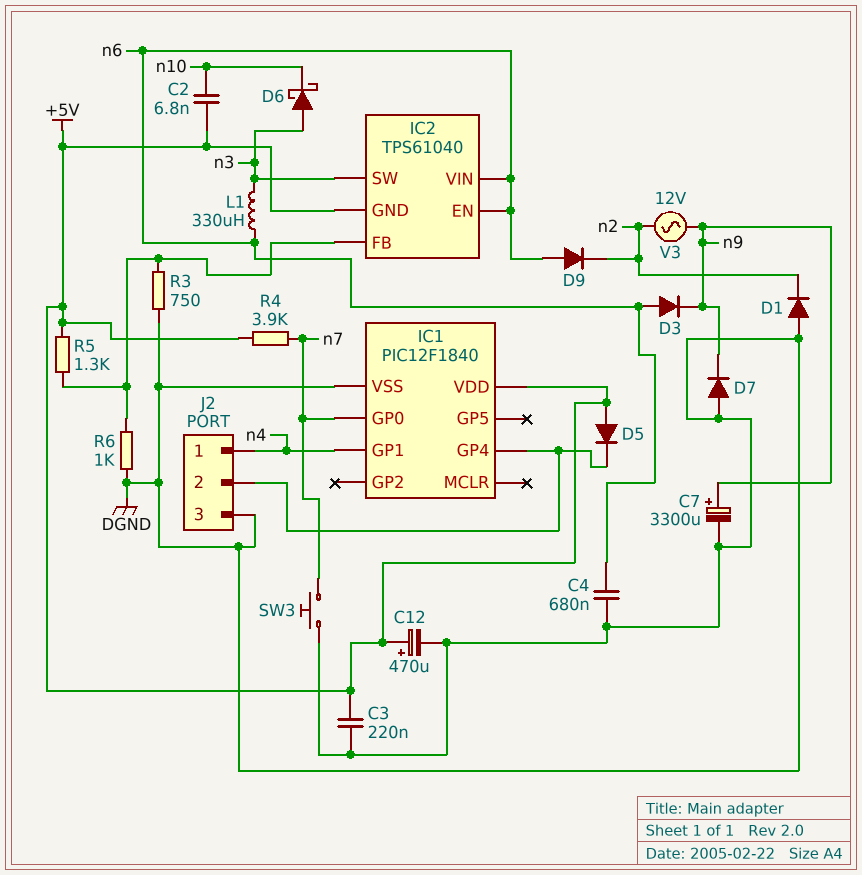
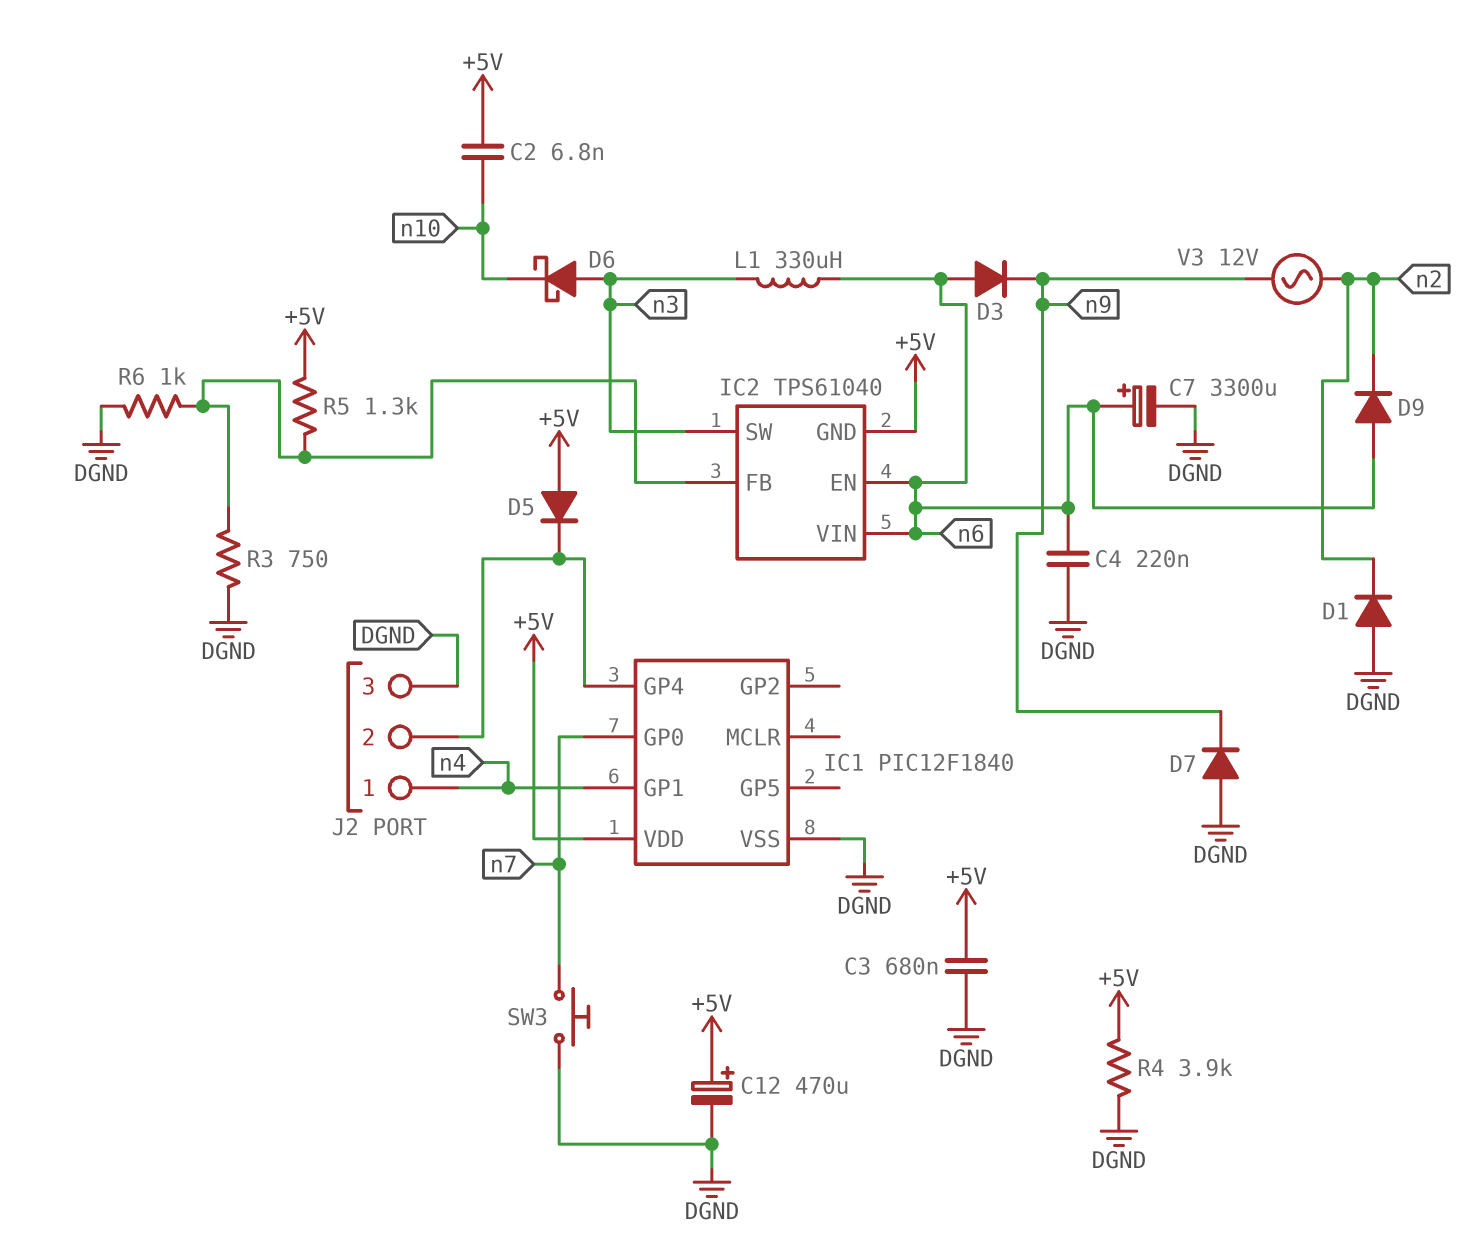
C3: 220nF (+5V, DGND) -> 680nF (+5V, DGND)
C4: 680nF (DGND, n6) -> 220nF (DGND, n6)
C7: 3300uF (plus n9, minus DGND) -> 3300uF (plus n6, minus DGND)
R4: 3.9k (+5V, n7) -> 3.9k (+5V, DGND)

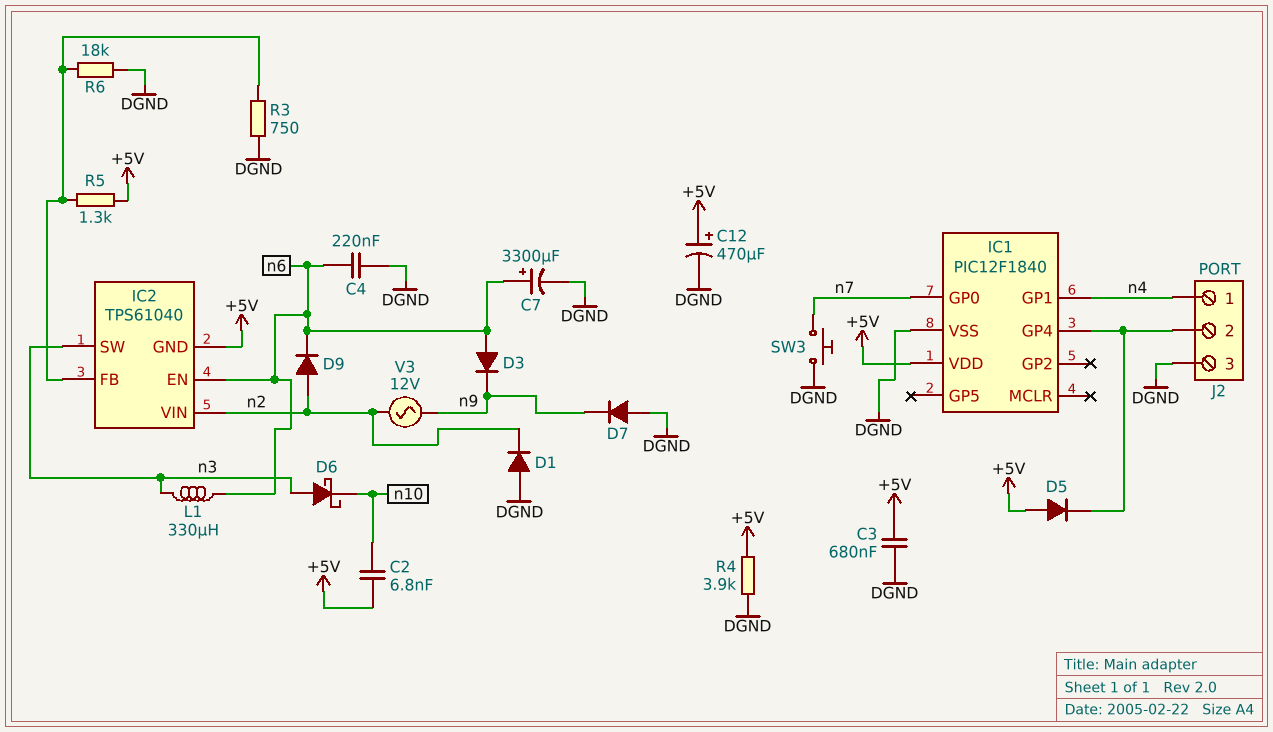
D9: diode (A n6, K n2) -> diode (A n2, K n6)
IC2 pin VIN: n6 -> n2
R6: 1k (DGND, IC2/FB) -> 18k (DGND, IC2/FB)

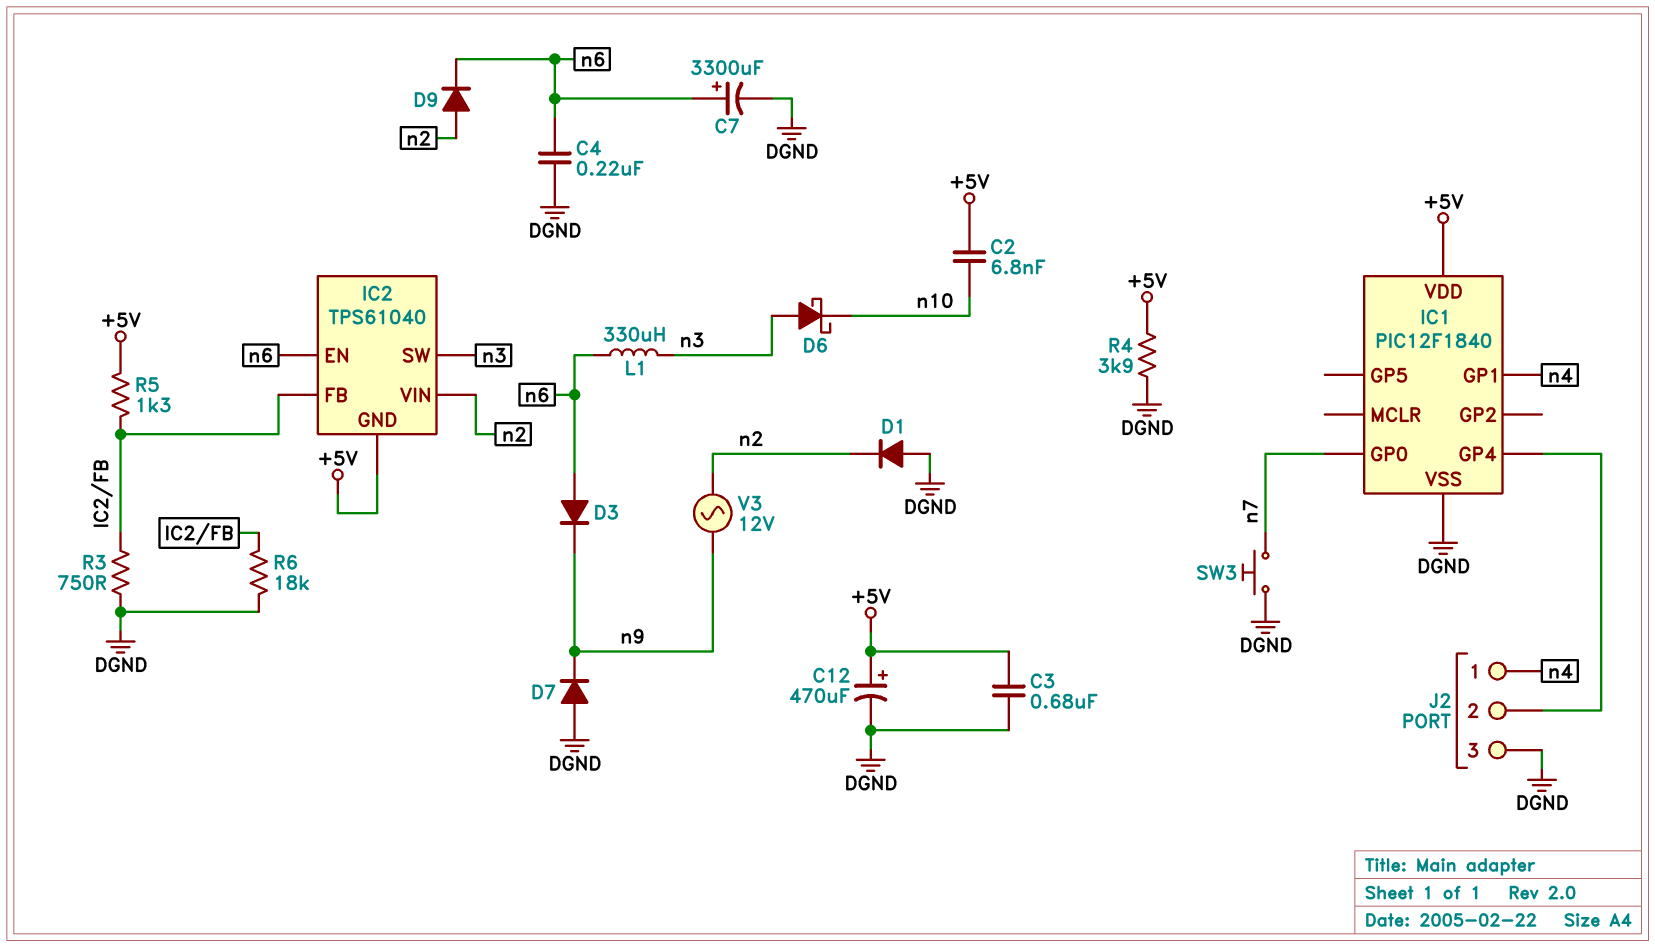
D5: diode (A +5V, K IC1/GP4) -> none

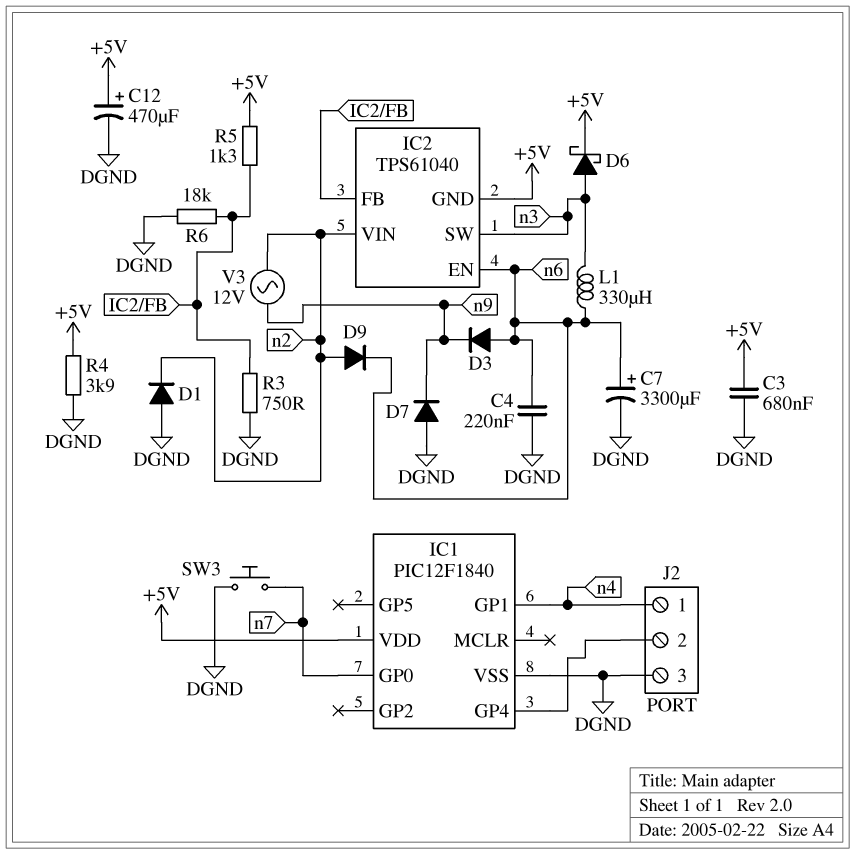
C2: 6.8nF (+5V, n10) -> none
D6: schottky (A n3, K n10) -> schottky (A n3, K +5V)

